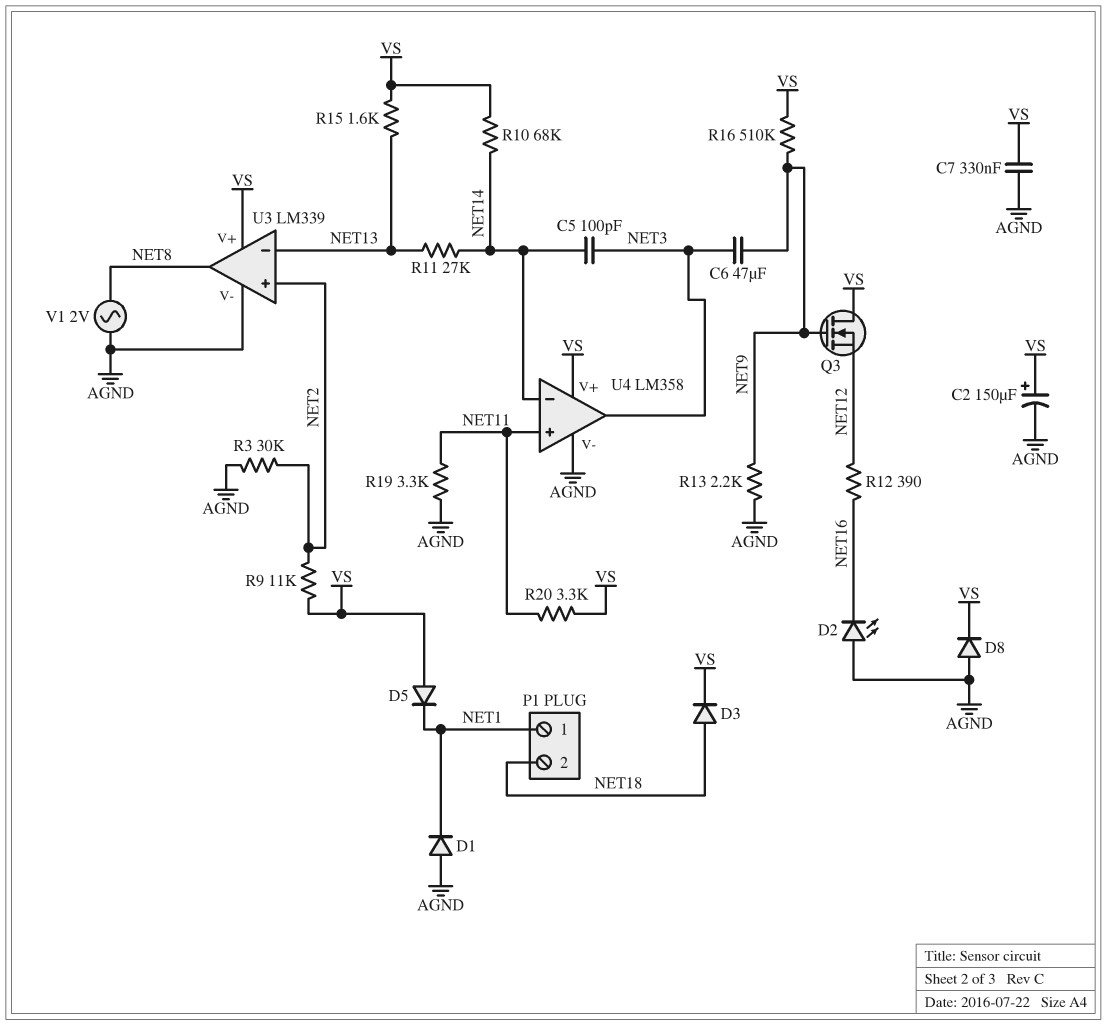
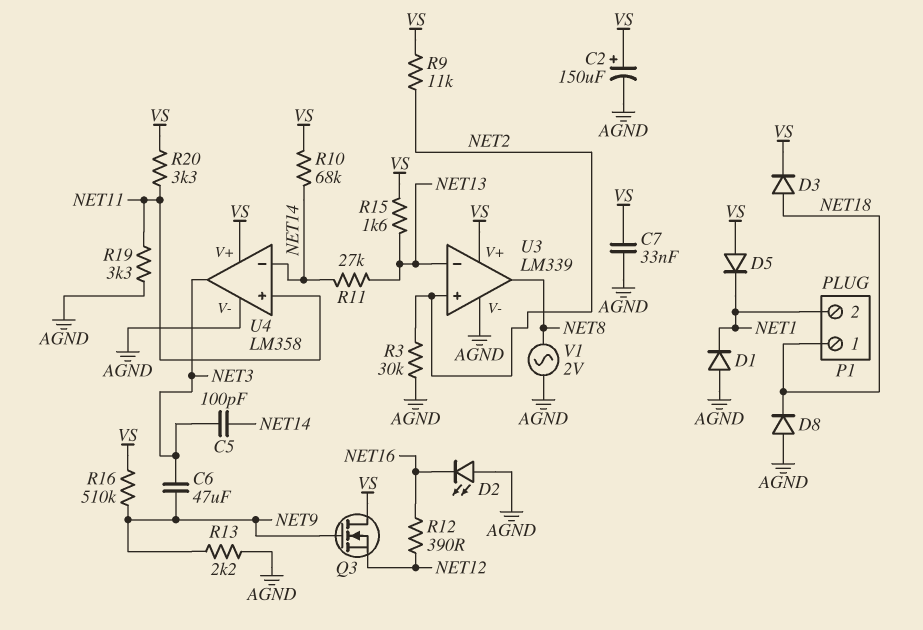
C7: 330nF (AGND, VS) -> 33nF (AGND, VS)
D8: diode (A AGND, K VS) -> diode (A AGND, K NET18)
P1 pin 1: NET1 -> NET18
P1 pin 2: NET18 -> NET1

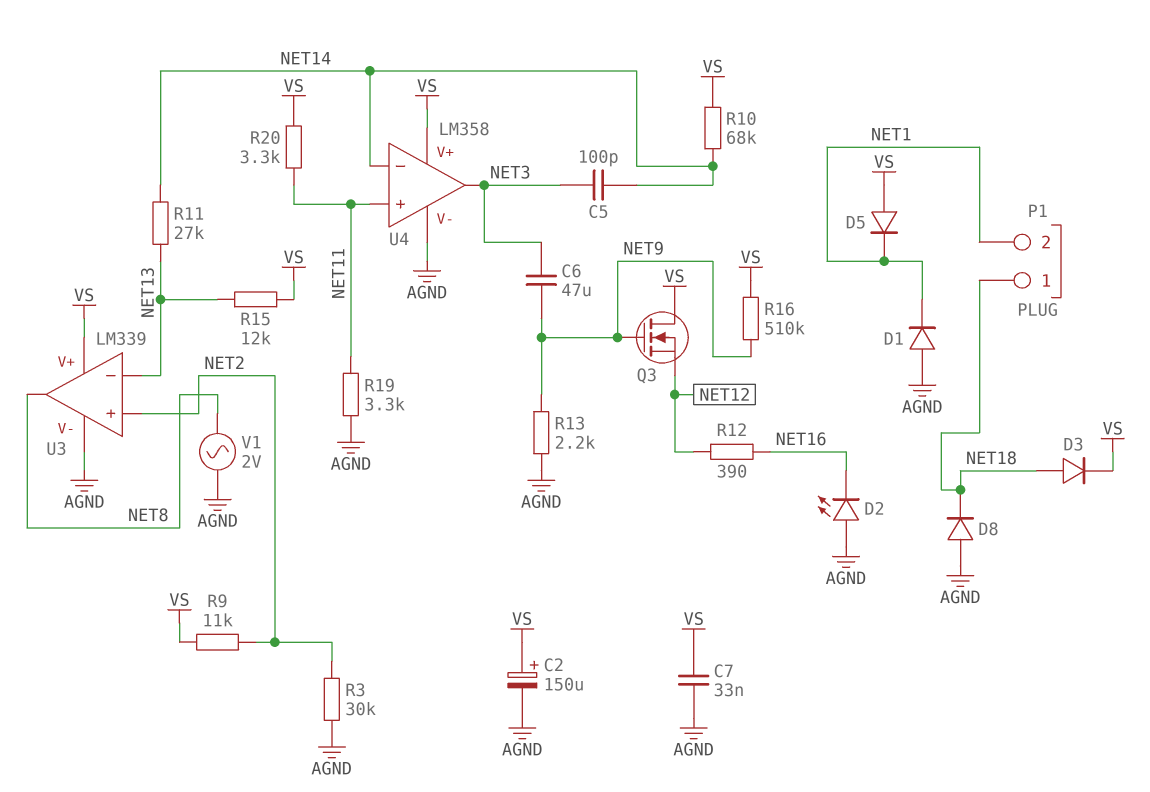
R15: 1.6k (NET13, VS) -> 12k (NET13, VS)

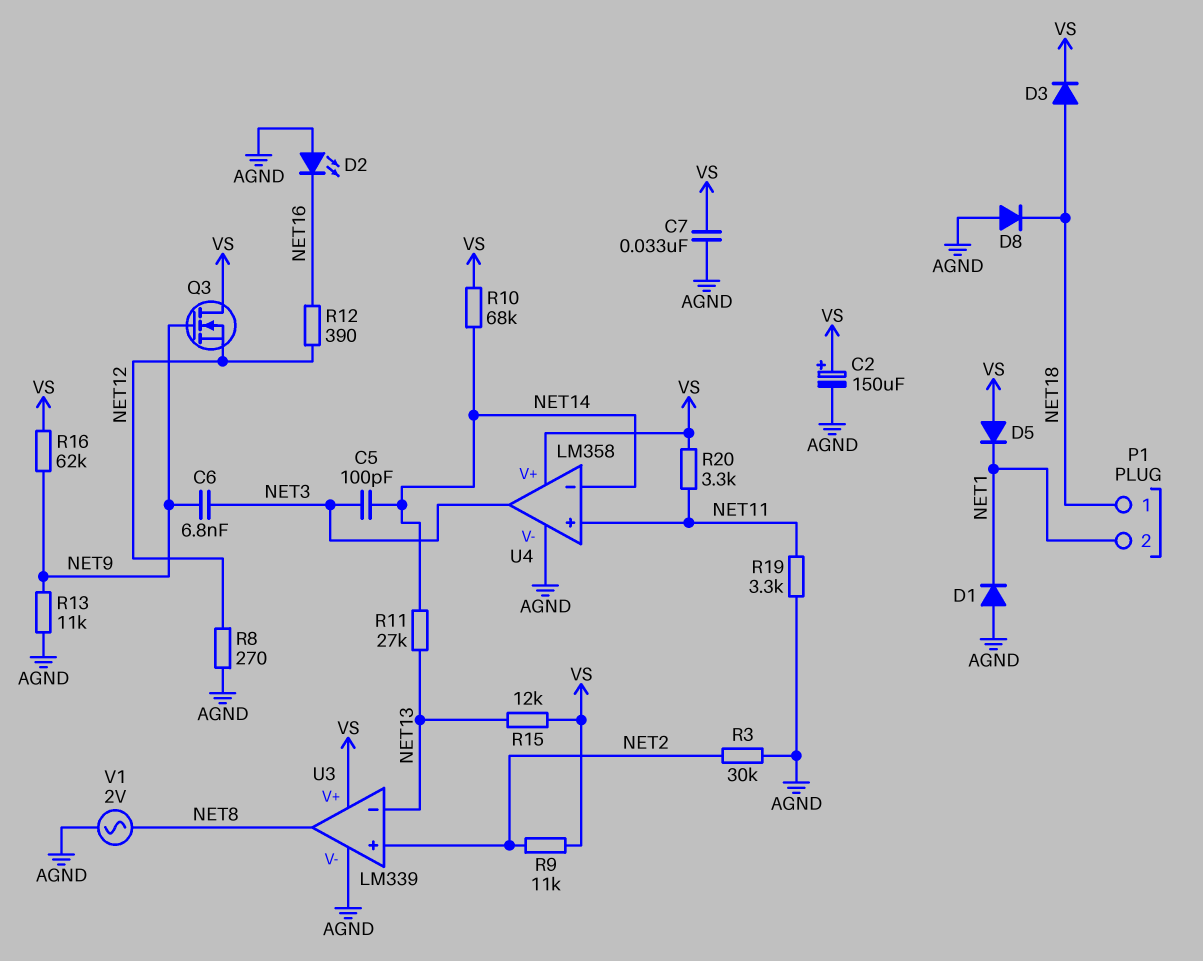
C6: 47uF (NET3, NET9) -> 6.8nF (NET3, NET9)
R8: none -> 270 (AGND, NET12)
R13: 2.2k (AGND, NET9) -> 11k (AGND, NET9)
R16: 510k (NET9, VS) -> 62k (NET9, VS)

